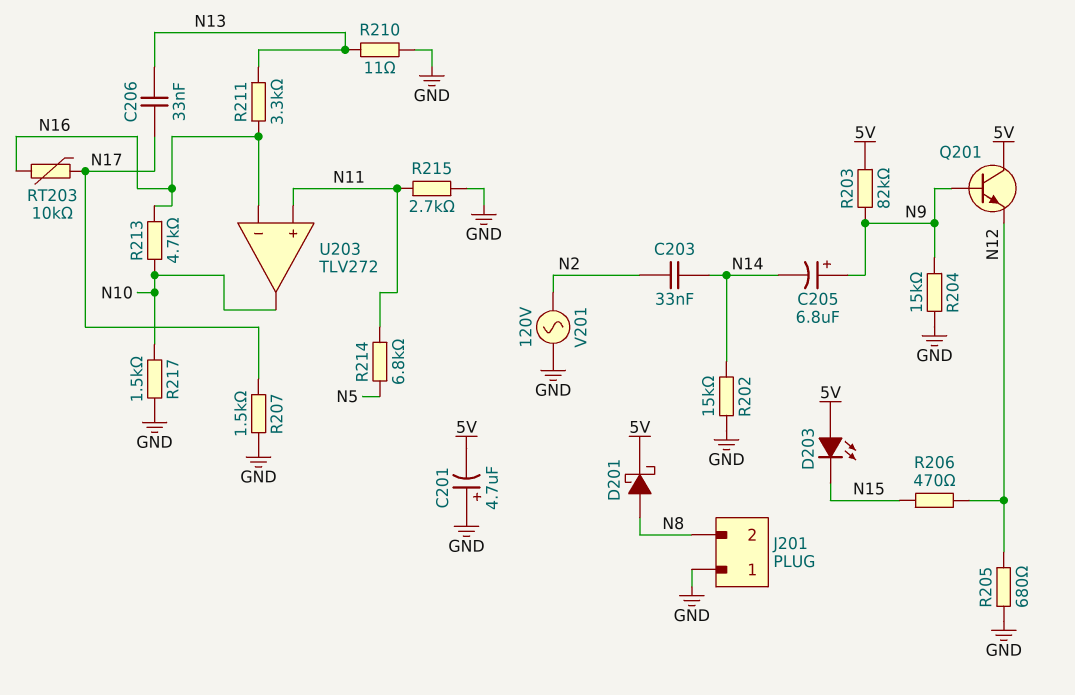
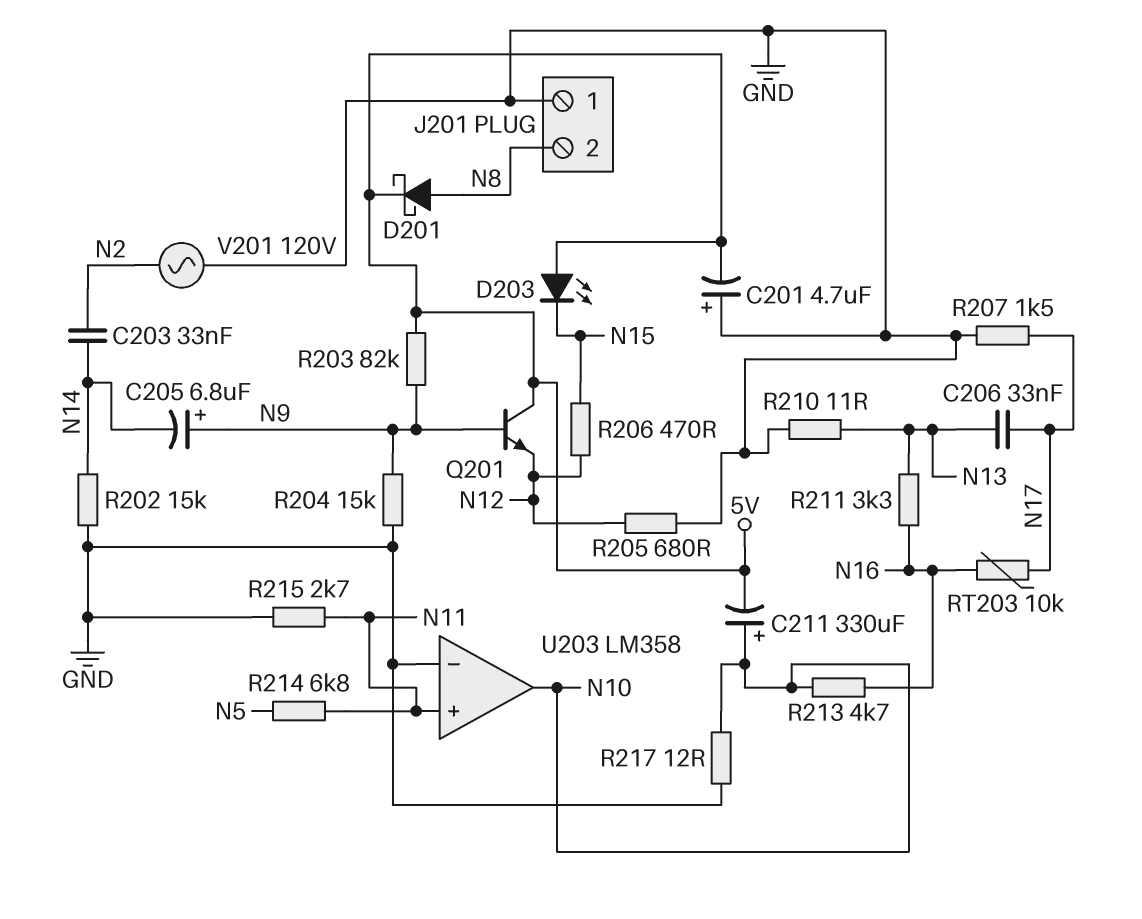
C211: none -> 330uF (plus N10, minus 5V)
R217: 1.5k (GND, N10) -> 12 (GND, N10)
U203: TLV272 -> LM358
U203 pin in-: N16 -> GND

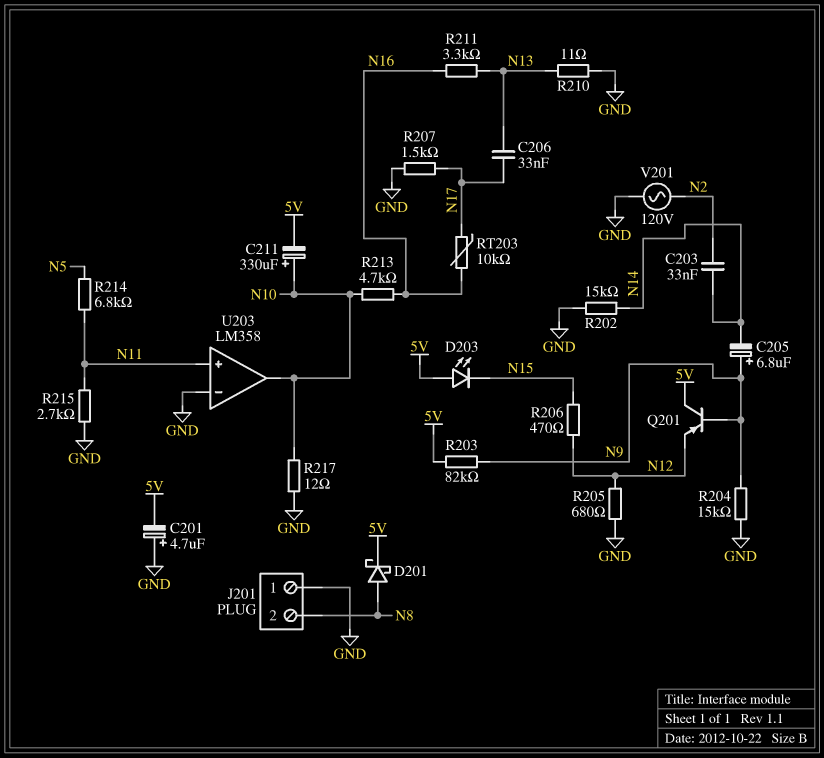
Q201: NPN (B N9, C 5V, E N12) -> PNP (B N9, C 5V, E N12)

